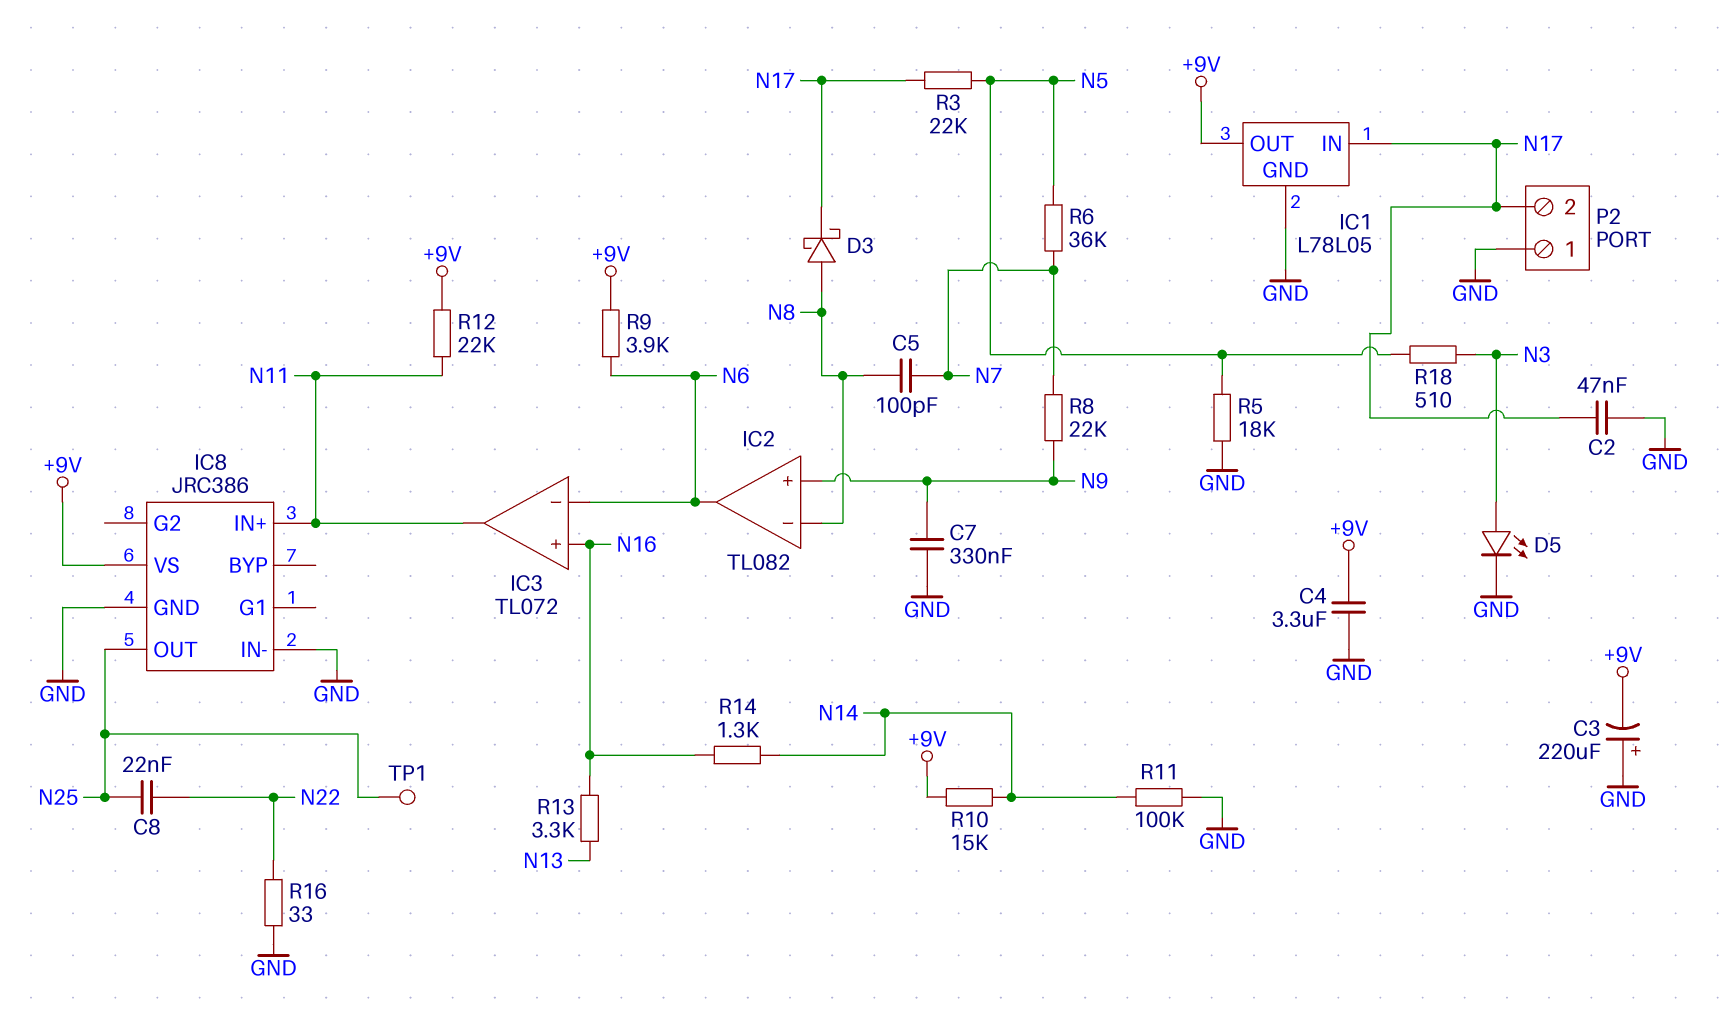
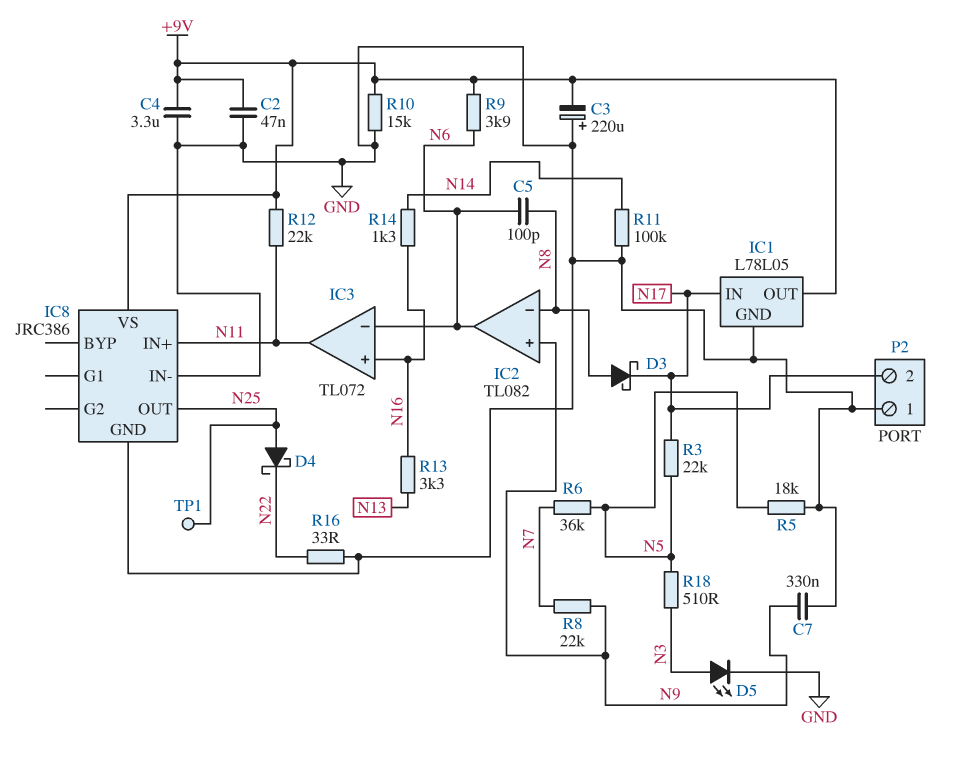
C2: 47nF (GND, N17) -> 47nF (+9V, GND)
C5: 100pF (N7, N8) -> 100pF (N6, N8)
C8: 22nF (N22, N25) -> none
D4: none -> schottky (A N25, K N22)
R10: 15k (+9V, N14) -> 15k (+9V, GND)

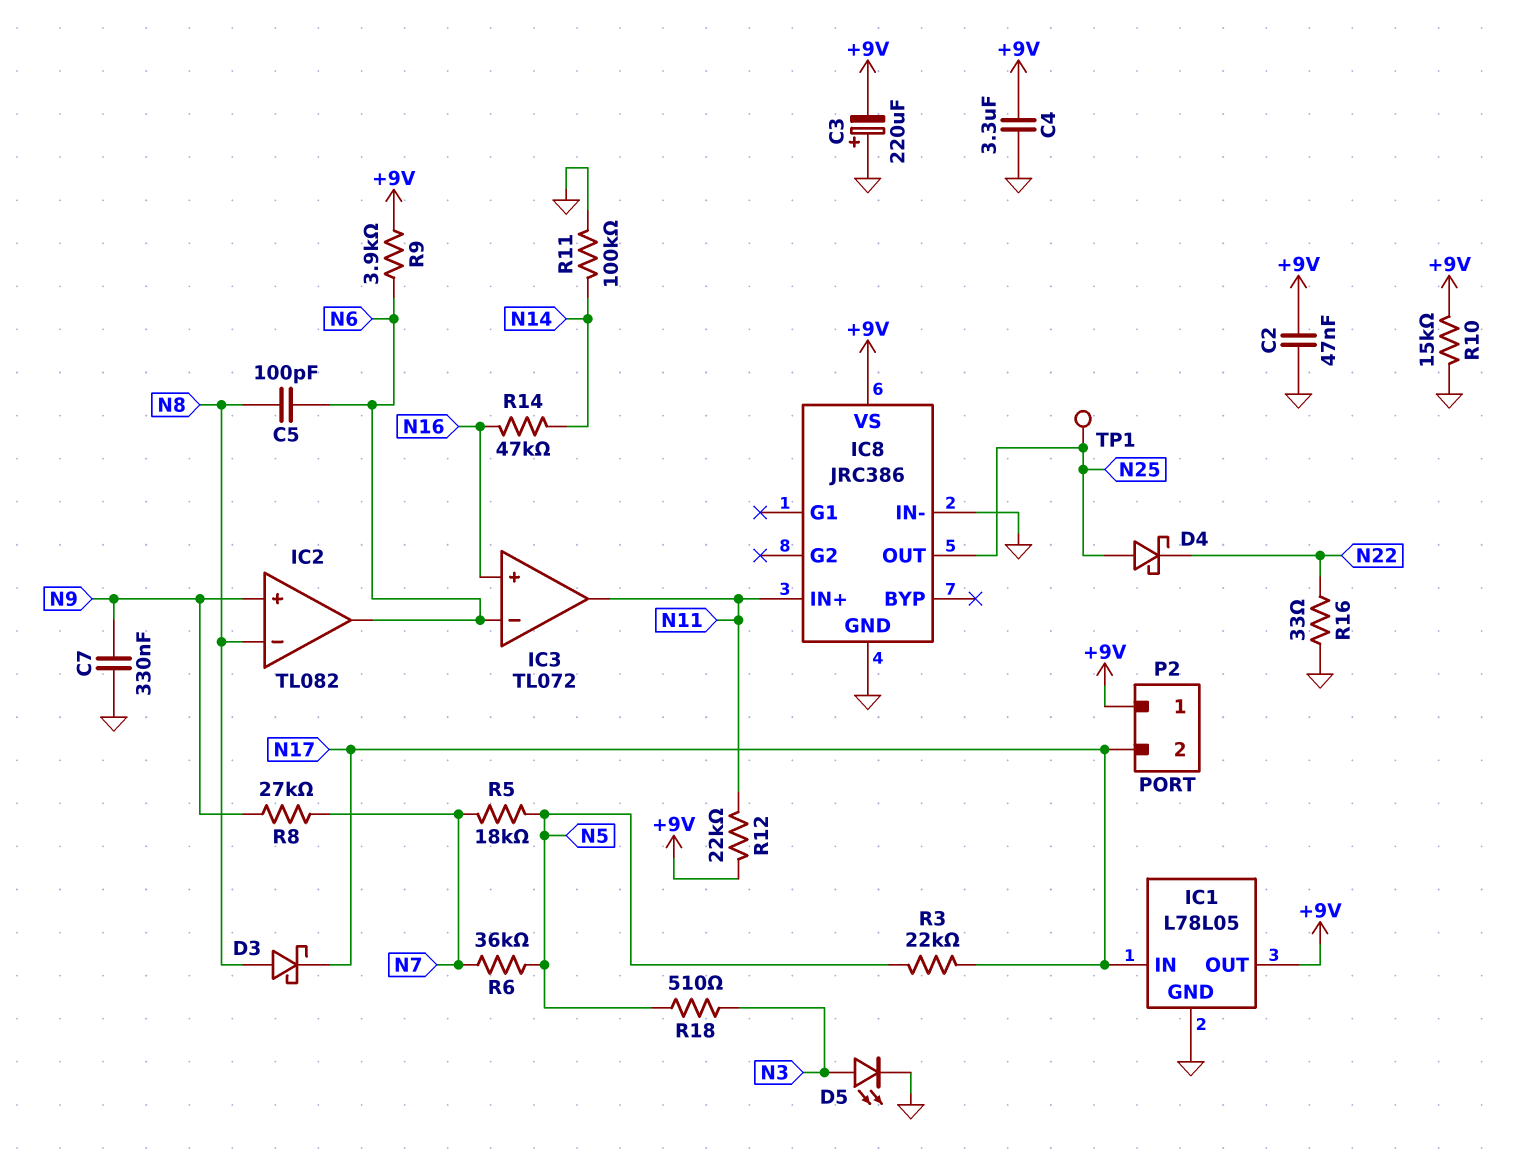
P2 pin 1: GND -> +9V
R5: 18k (GND, N5) -> 18k (N5, N7)
R8: 22k (N7, N9) -> 27k (N7, N9)
R13: 3.3k (N13, N16) -> none
R14: 1.3k (N14, N16) -> 47k (N14, N16)

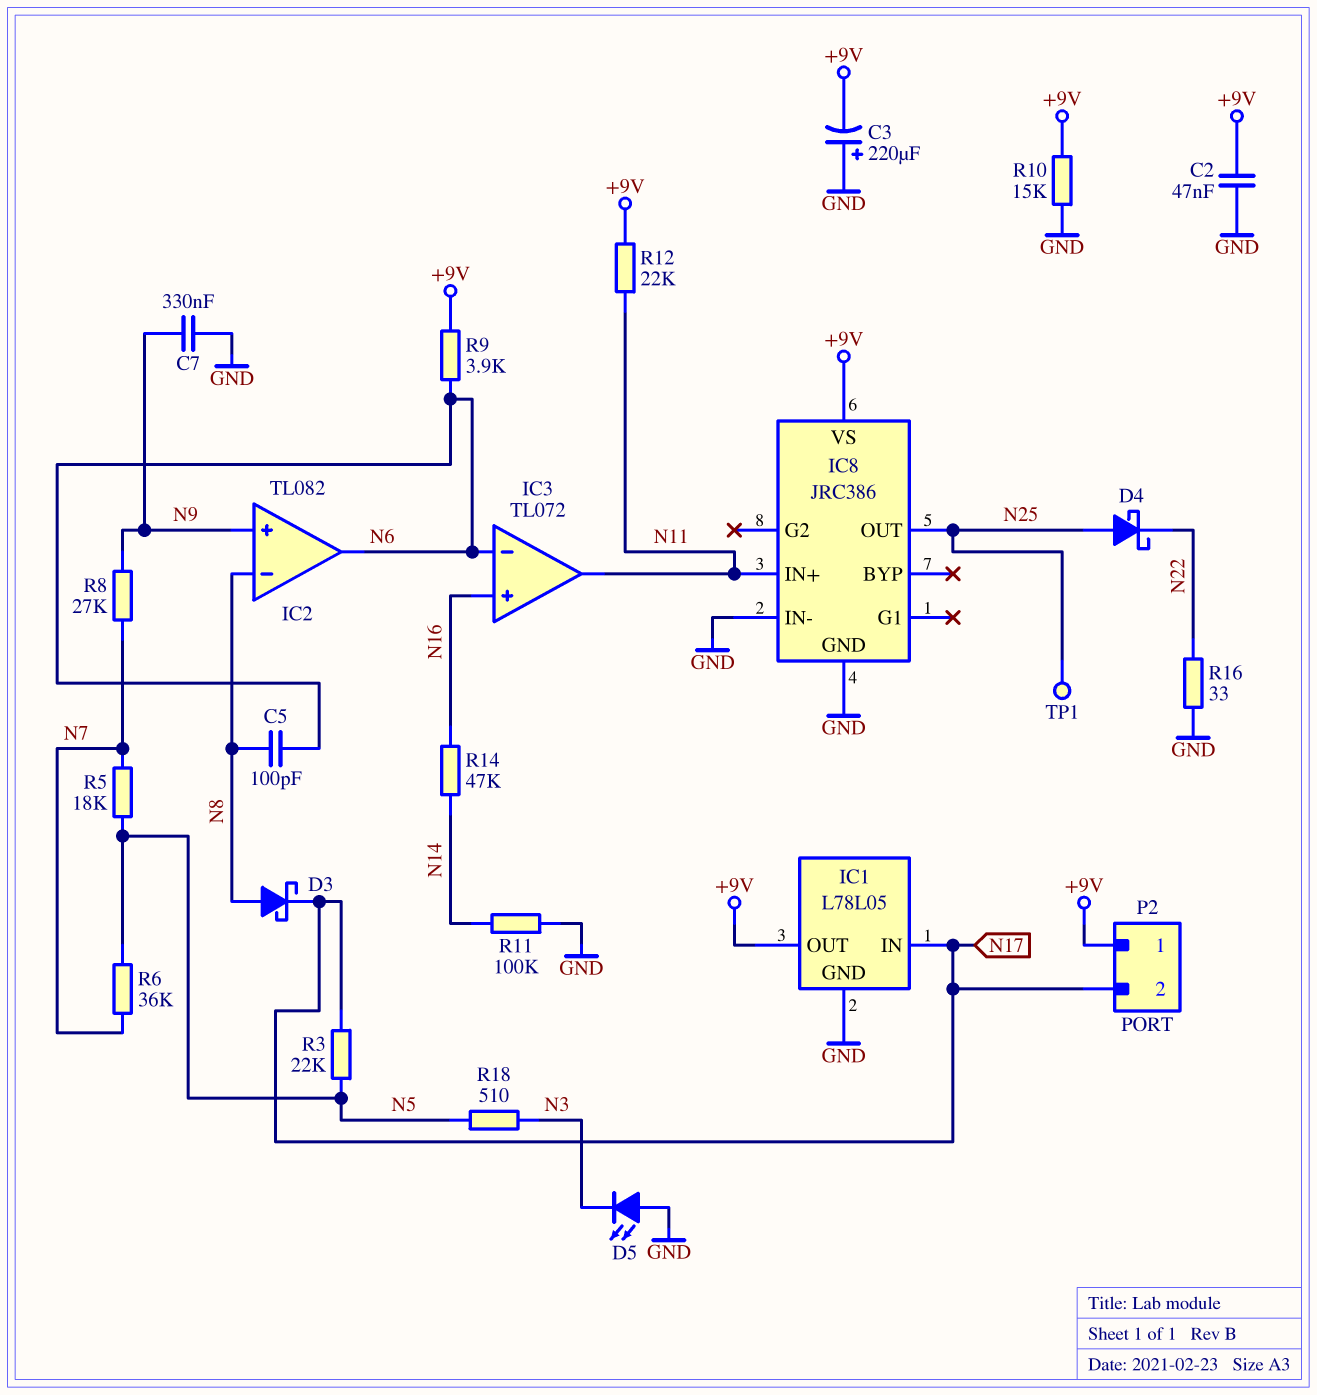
C4: 3.3uF (+9V, GND) -> none
D5: LED (A N3, K GND) -> LED (A GND, K N3)

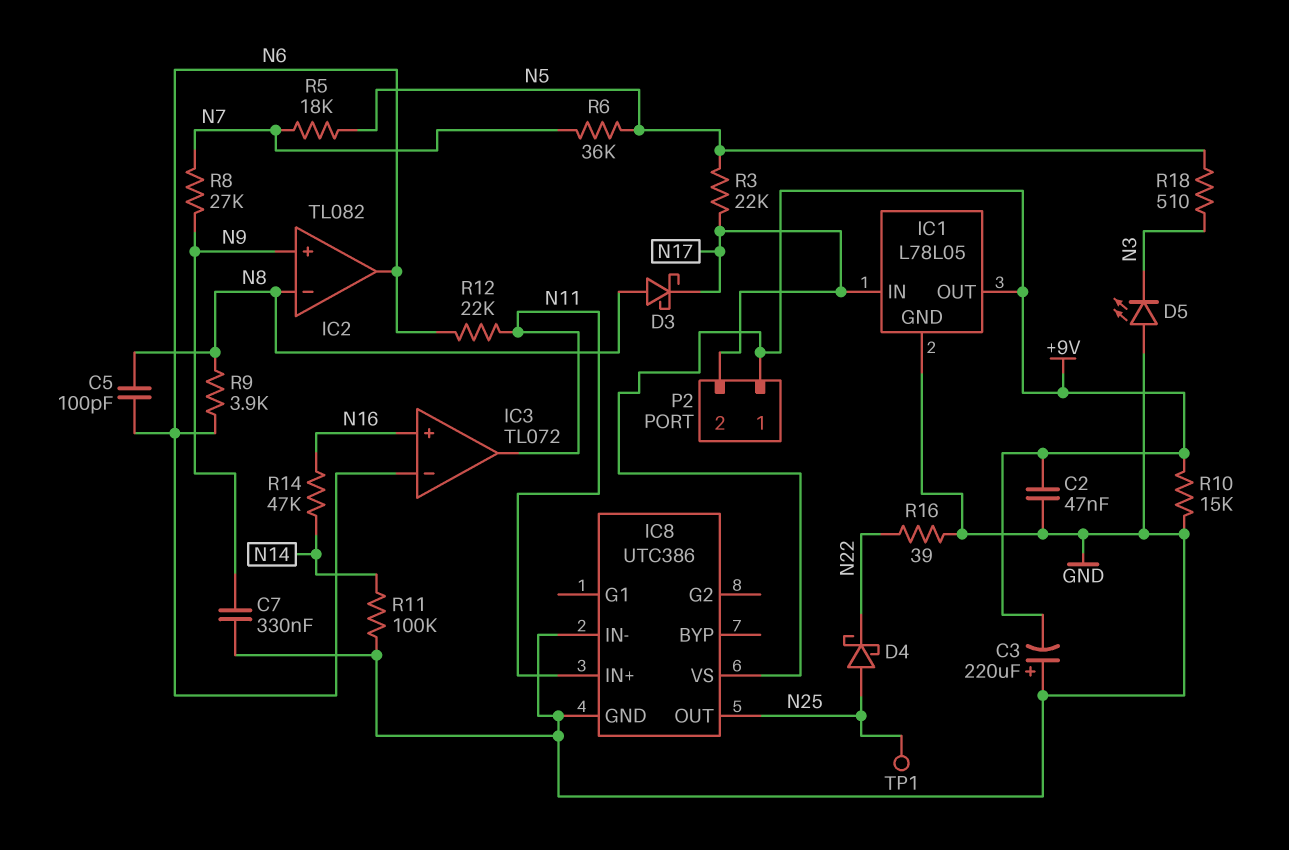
IC8: JRC386 -> UTC386
R9: 3.9k (+9V, N6) -> 3.9k (N6, N8)
R12: 22k (+9V, N11) -> 22k (N6, N11)
R16: 33 (GND, N22) -> 39 (GND, N22)

